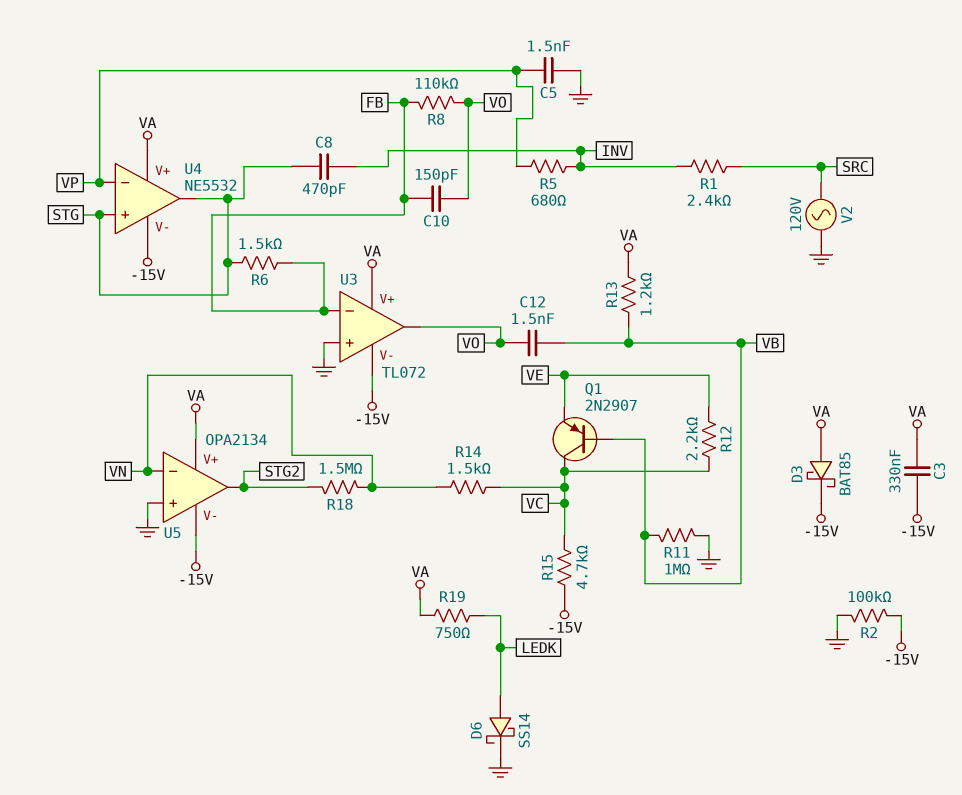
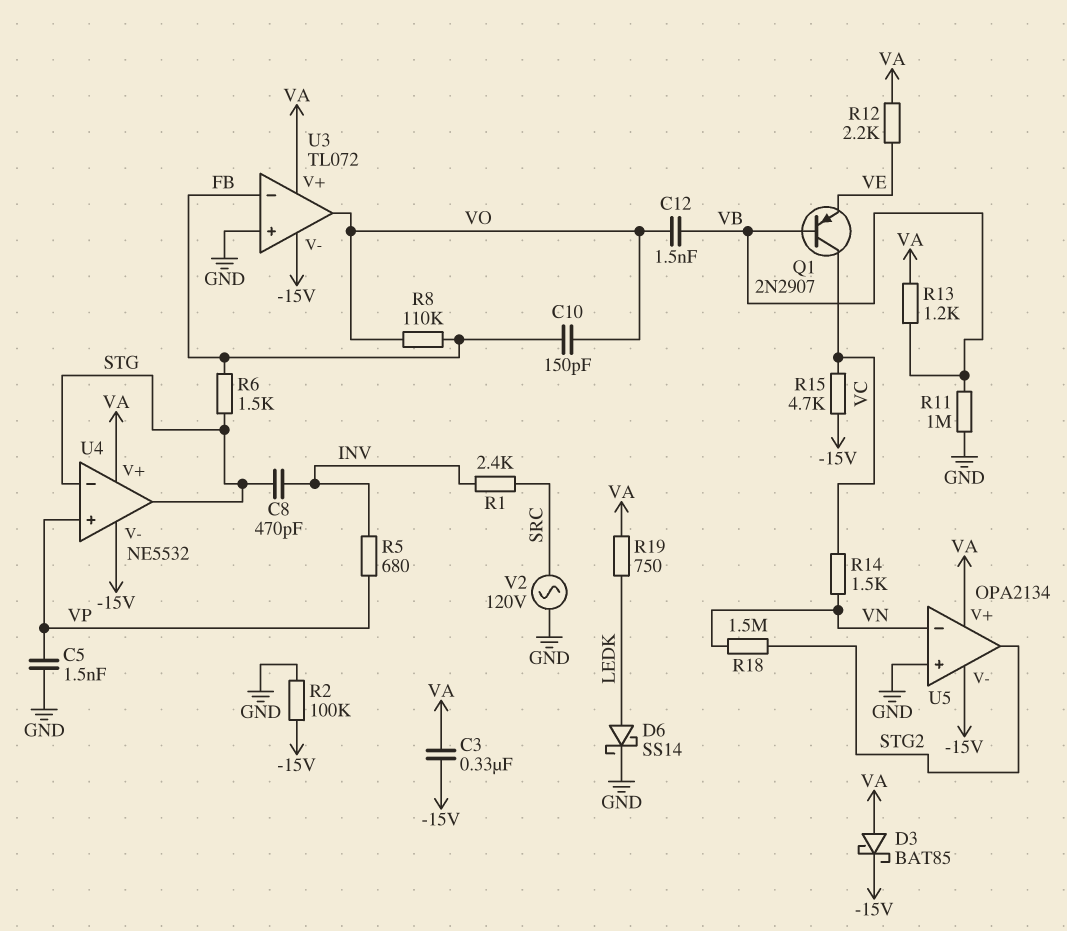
R12: 2.2k (VC, VE) -> 2.2k (VA, VE)
U4 pin in+: STG -> VP
U4 pin in-: VP -> STG

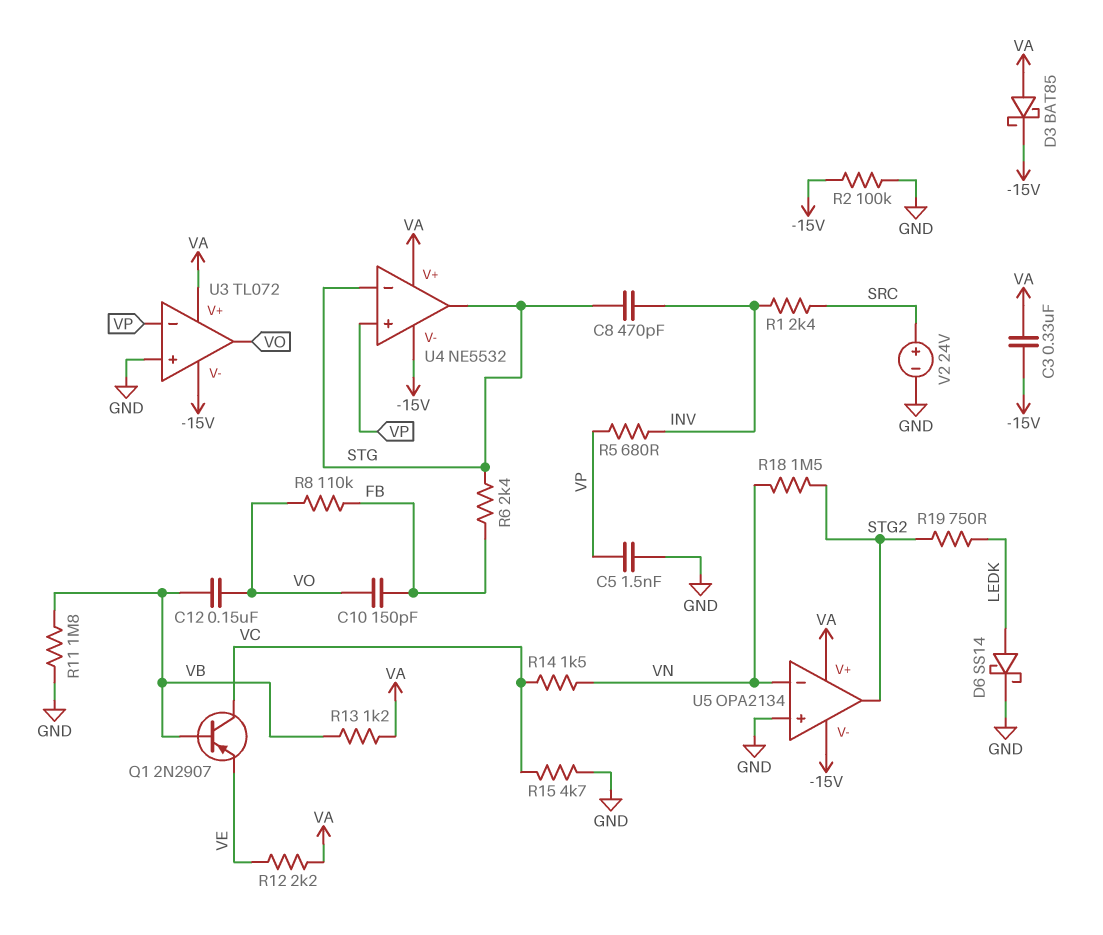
C12: 1.5nF (VB, VO) -> 150nF (VB, VO)
R6: 1.5k (FB, STG) -> 2.4k (FB, STG)
R11: 1M (GND, VB) -> 1.8M (GND, VB)
R15: 4.7k (-15V, VC) -> 4.7k (GND, VC)
R19: 750 (LEDK, VA) -> 750 (LEDK, STG2)
U3 pin in-: FB -> VP
V2: AC 120V (GND, SRC) -> 24V (plus SRC, minus GND)

